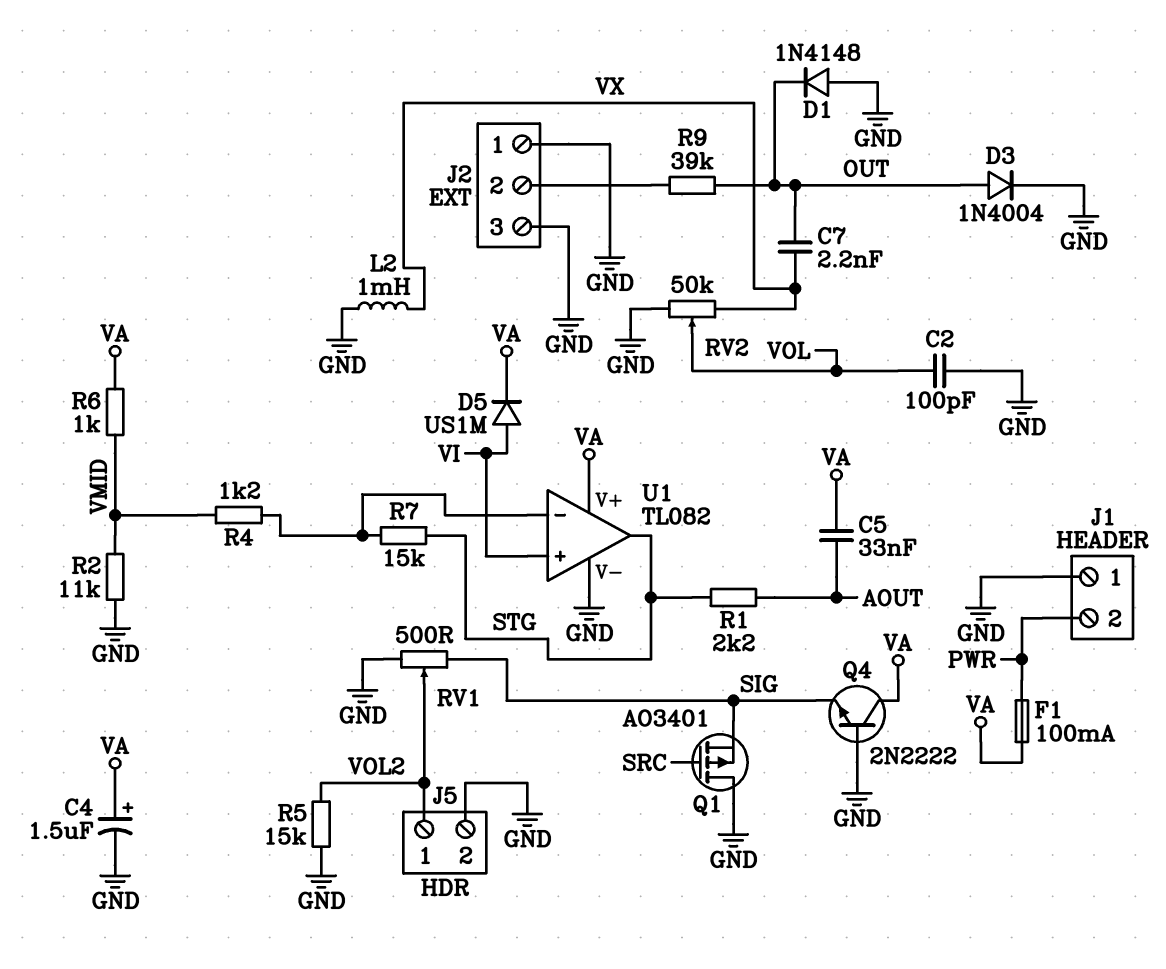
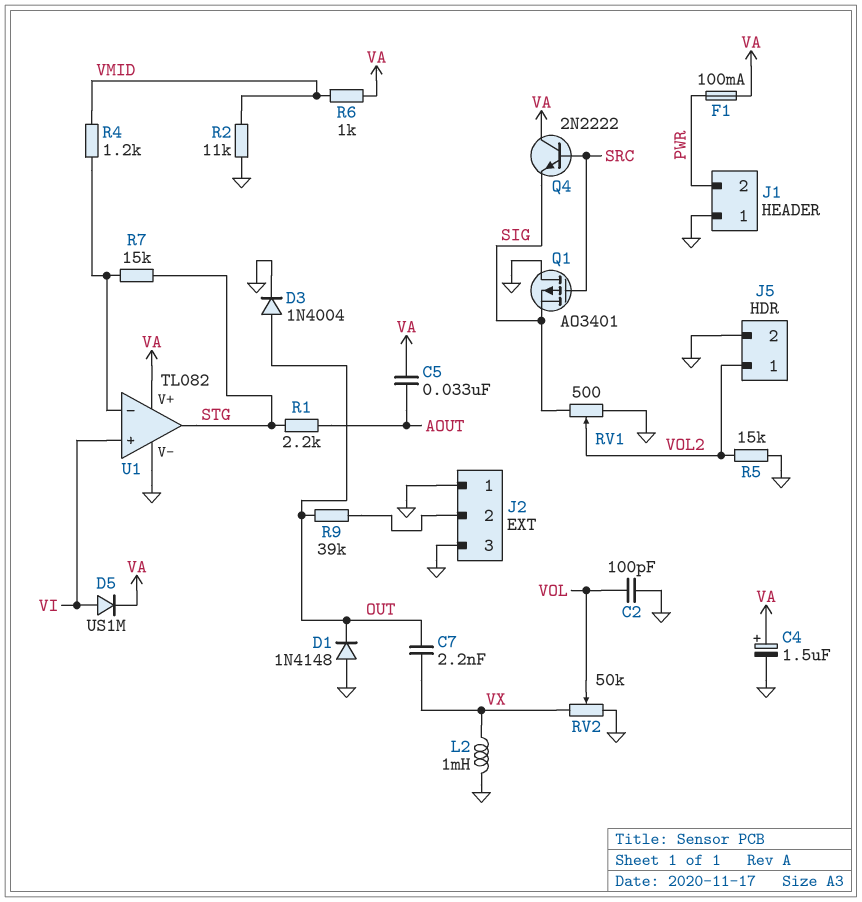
Q4: NPN 2N2222 (B GND, C VA, E SIG) -> NPN 2N2222 (B SRC, C VA, E SIG)

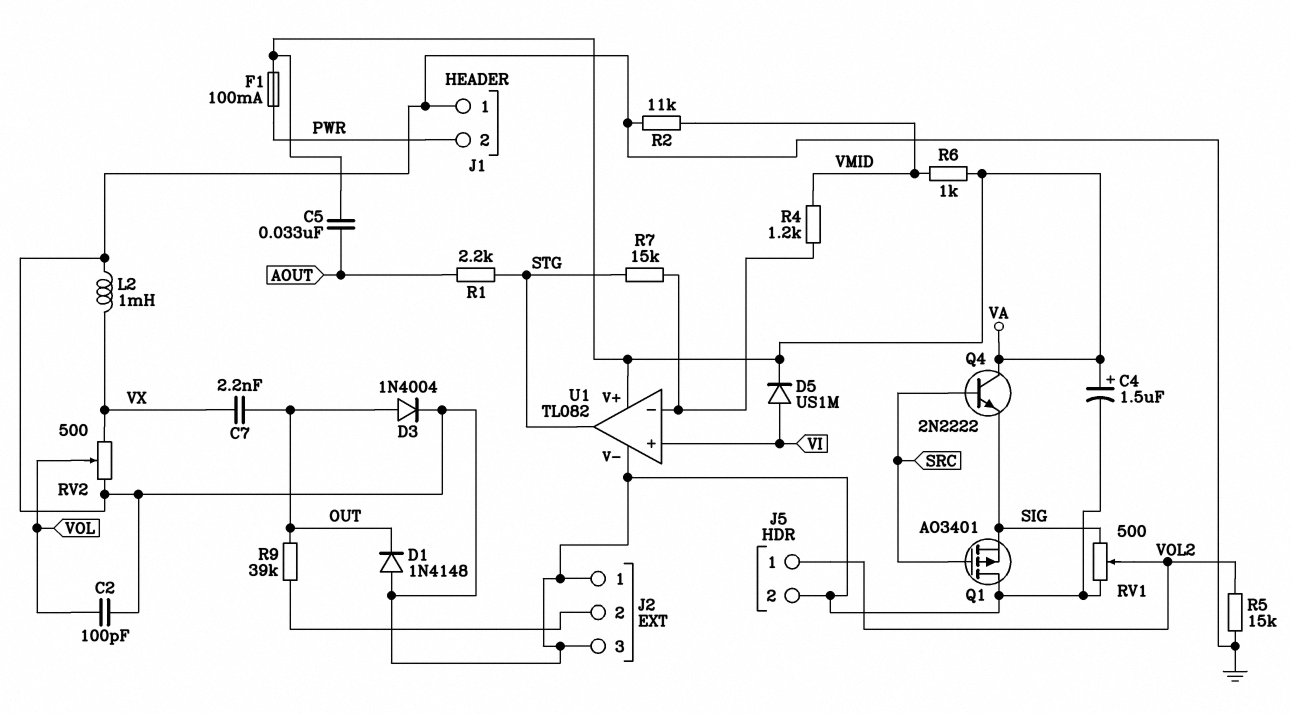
RV2: 50k (GND, VX, wiper VOL) -> 500 (GND, VX, wiper VOL)

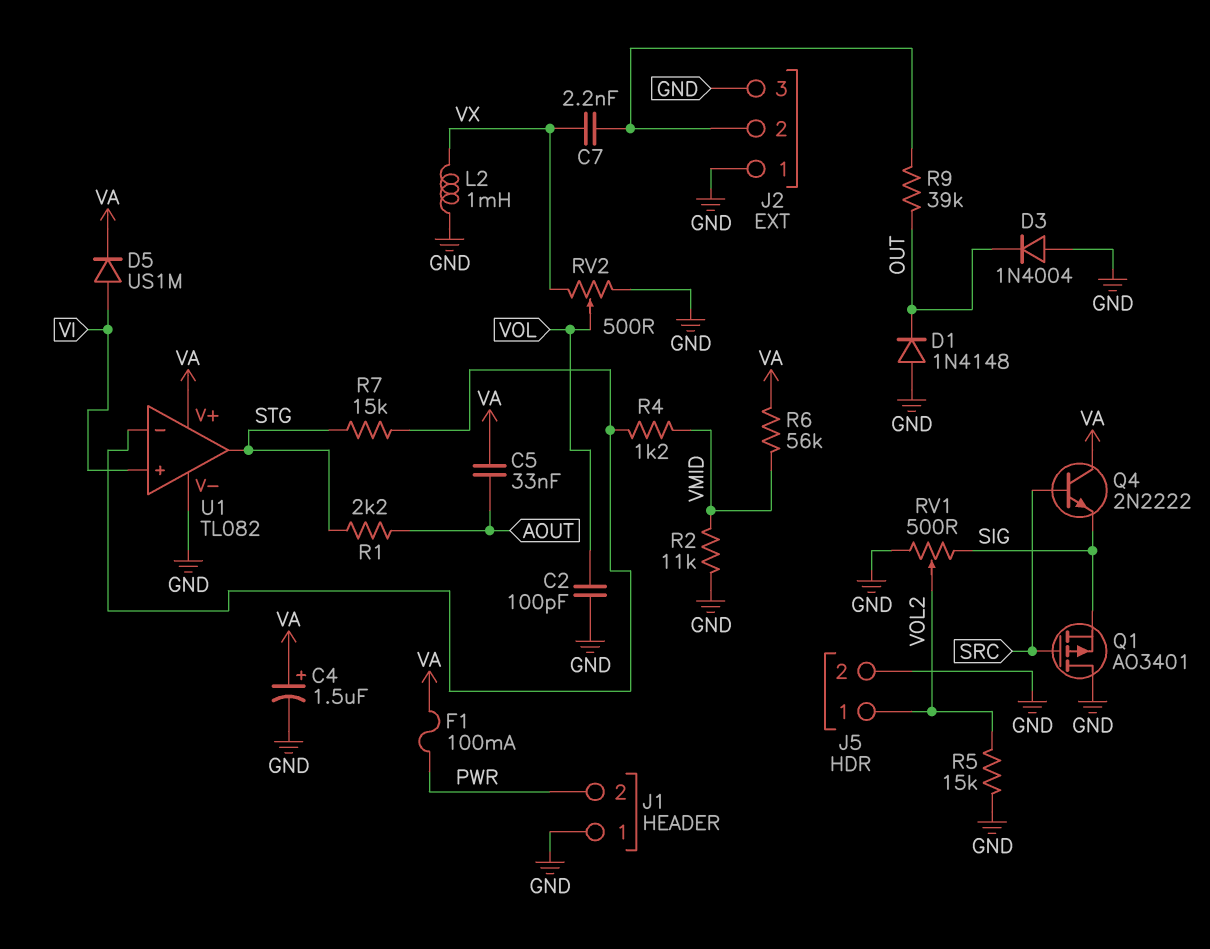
C7: 2.2nF (OUT, VX) -> 2.2nF (J2/2, VX)
D3: diode 1N4004 (A OUT, K GND) -> diode 1N4004 (A GND, K OUT)
R6: 1k (VA, VMID) -> 56k (VA, VMID)

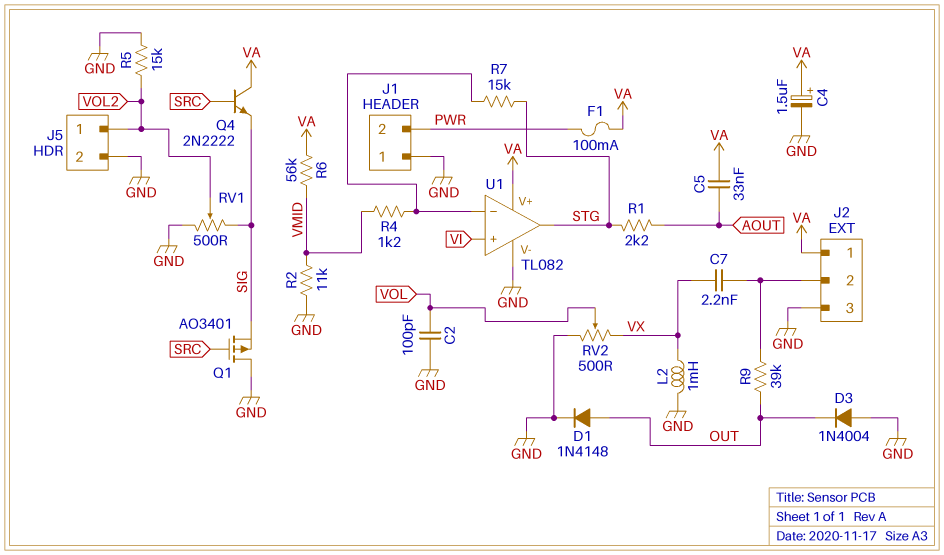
D1: diode 1N4148 (A GND, K OUT) -> diode 1N4148 (A OUT, K GND)
D5: diode US1M (A VI, K VA) -> none
J2 pin 1: GND -> VA

